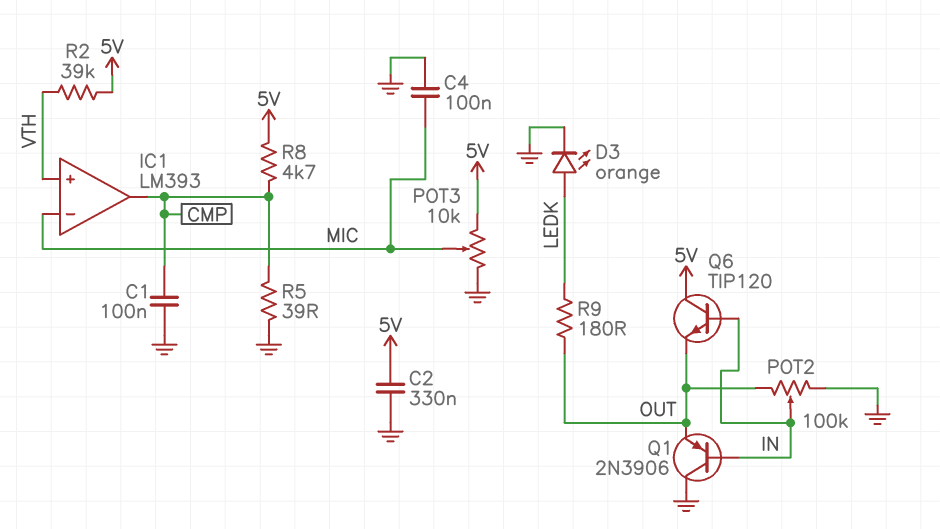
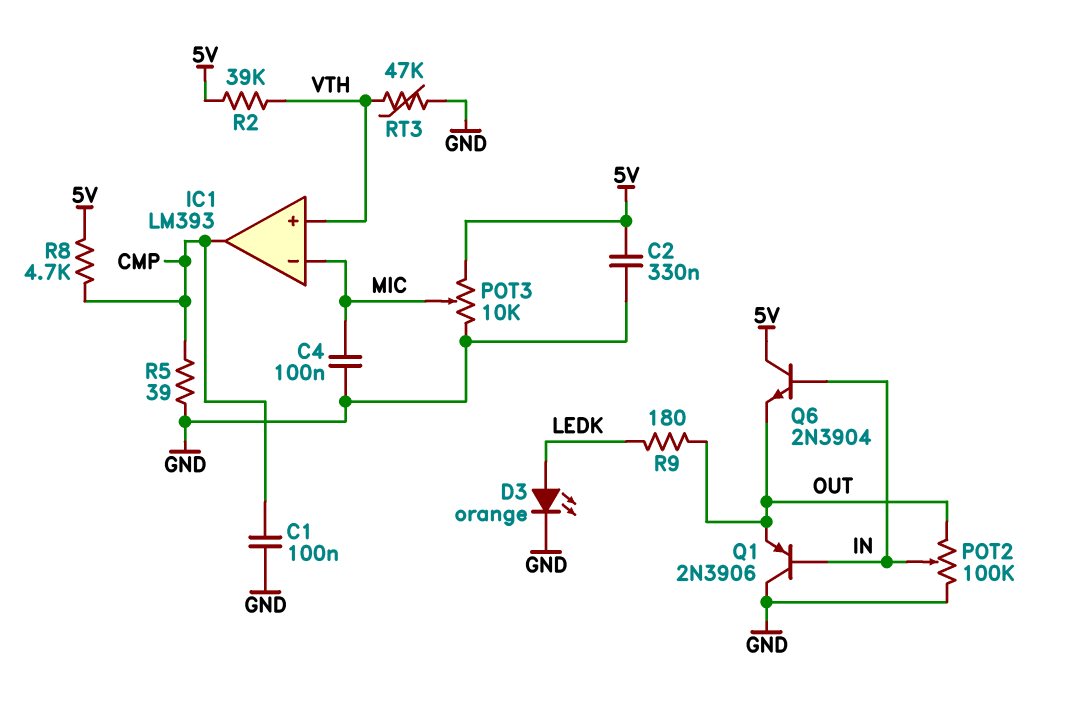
Q6: NPN TIP120 (B IN, C 5V, E OUT) -> NPN 2N3904 (B IN, C 5V, E OUT)
RT3: none -> 47k (GND, VTH)

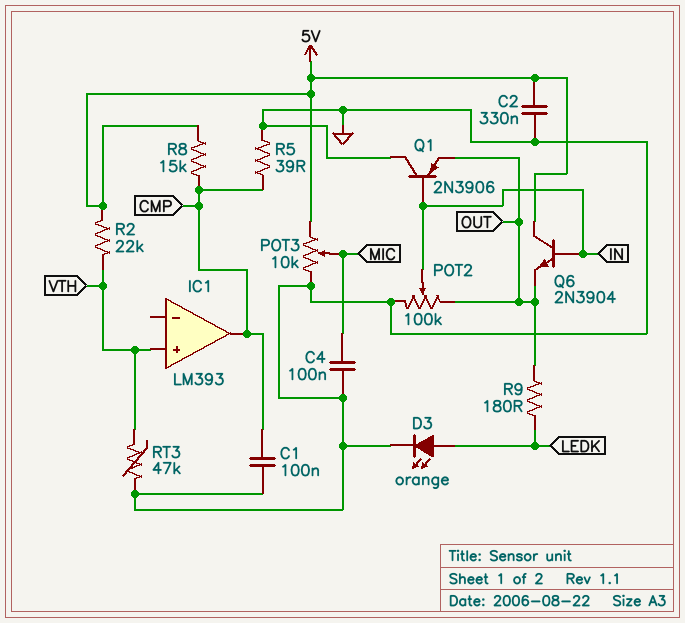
IC1 pin in-: MIC -> none
R2: 39k (5V, VTH) -> 22k (5V, VTH)
R8: 4.7k (5V, CMP) -> 15k (5V, CMP)

